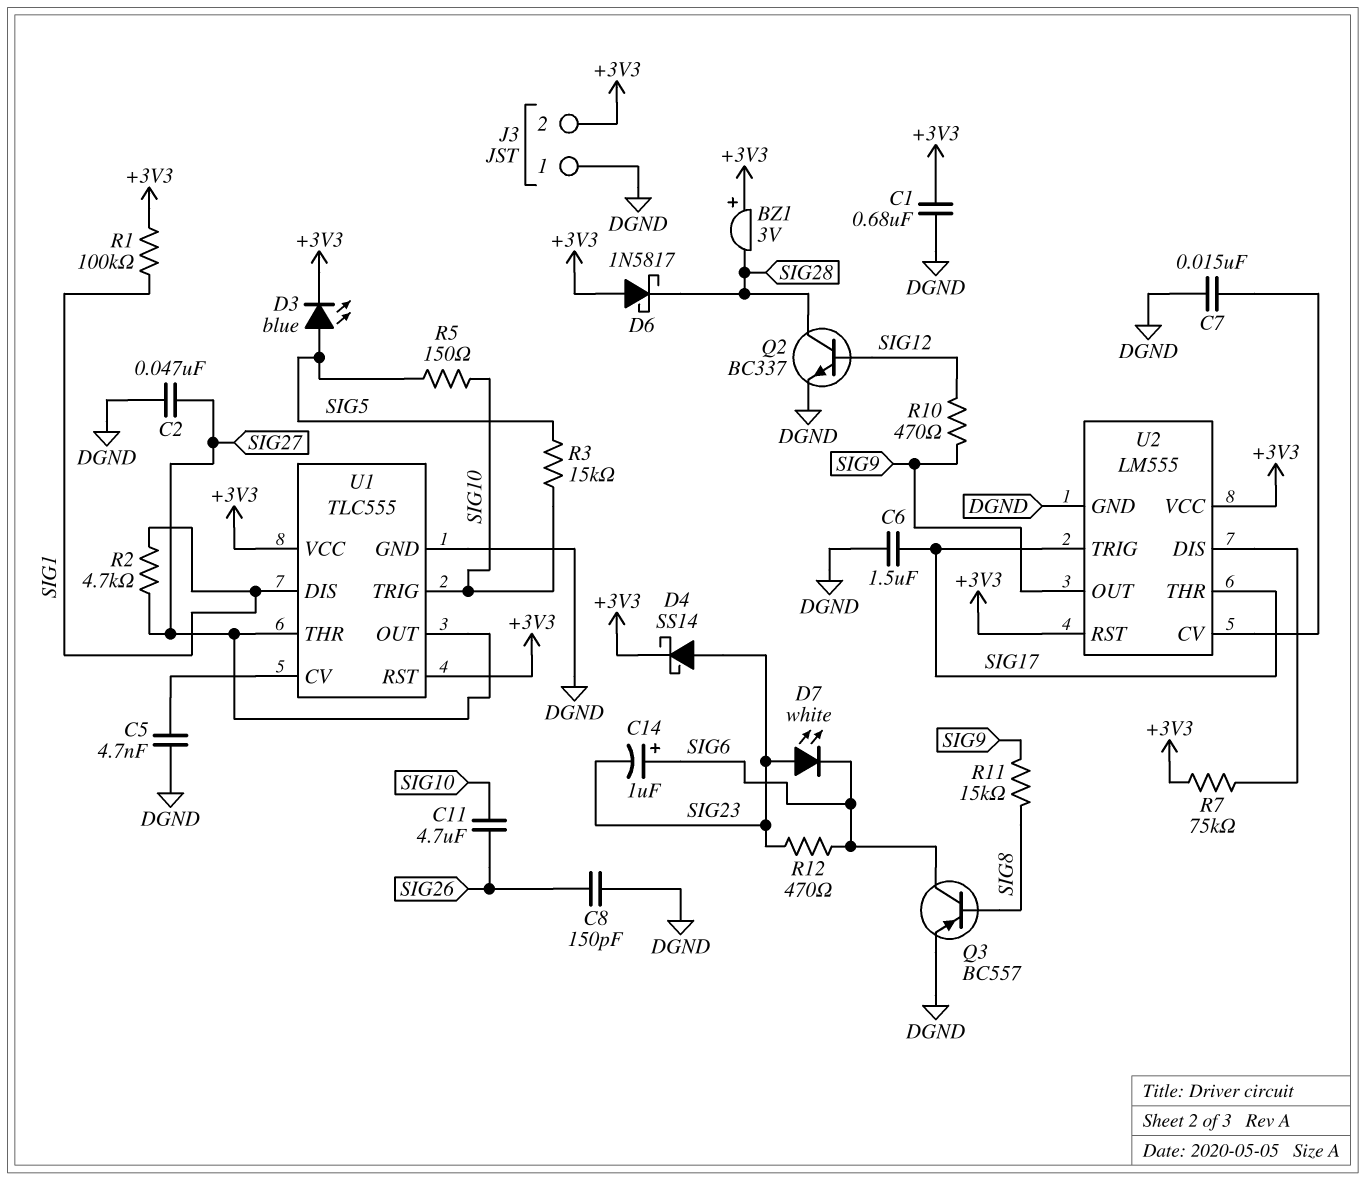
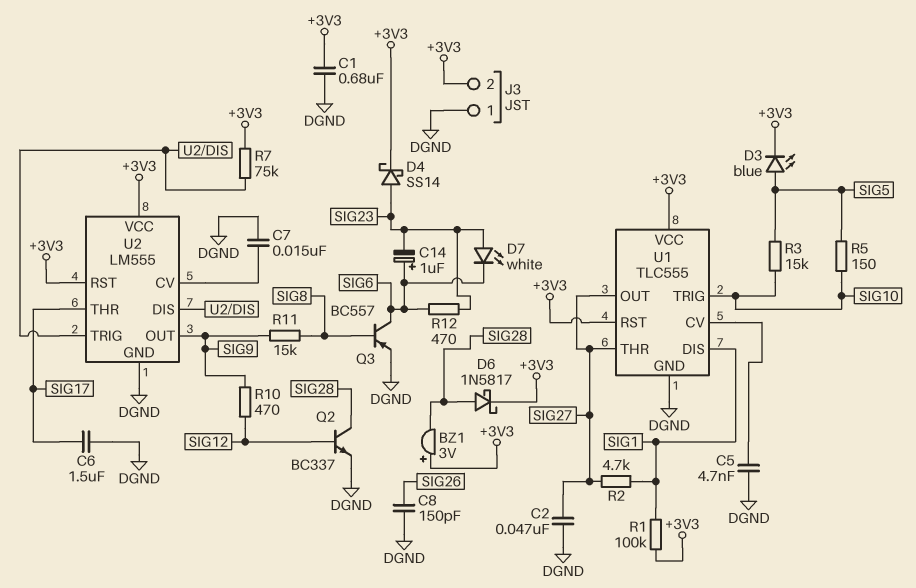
C11: 4.7uF (SIG10, SIG26) -> none
D6: schottky 1N5817 (A +3V3, K SIG28) -> schottky 1N5817 (A SIG28, K +3V3)
U2 pin TRIG: SIG17 -> U2/DIS

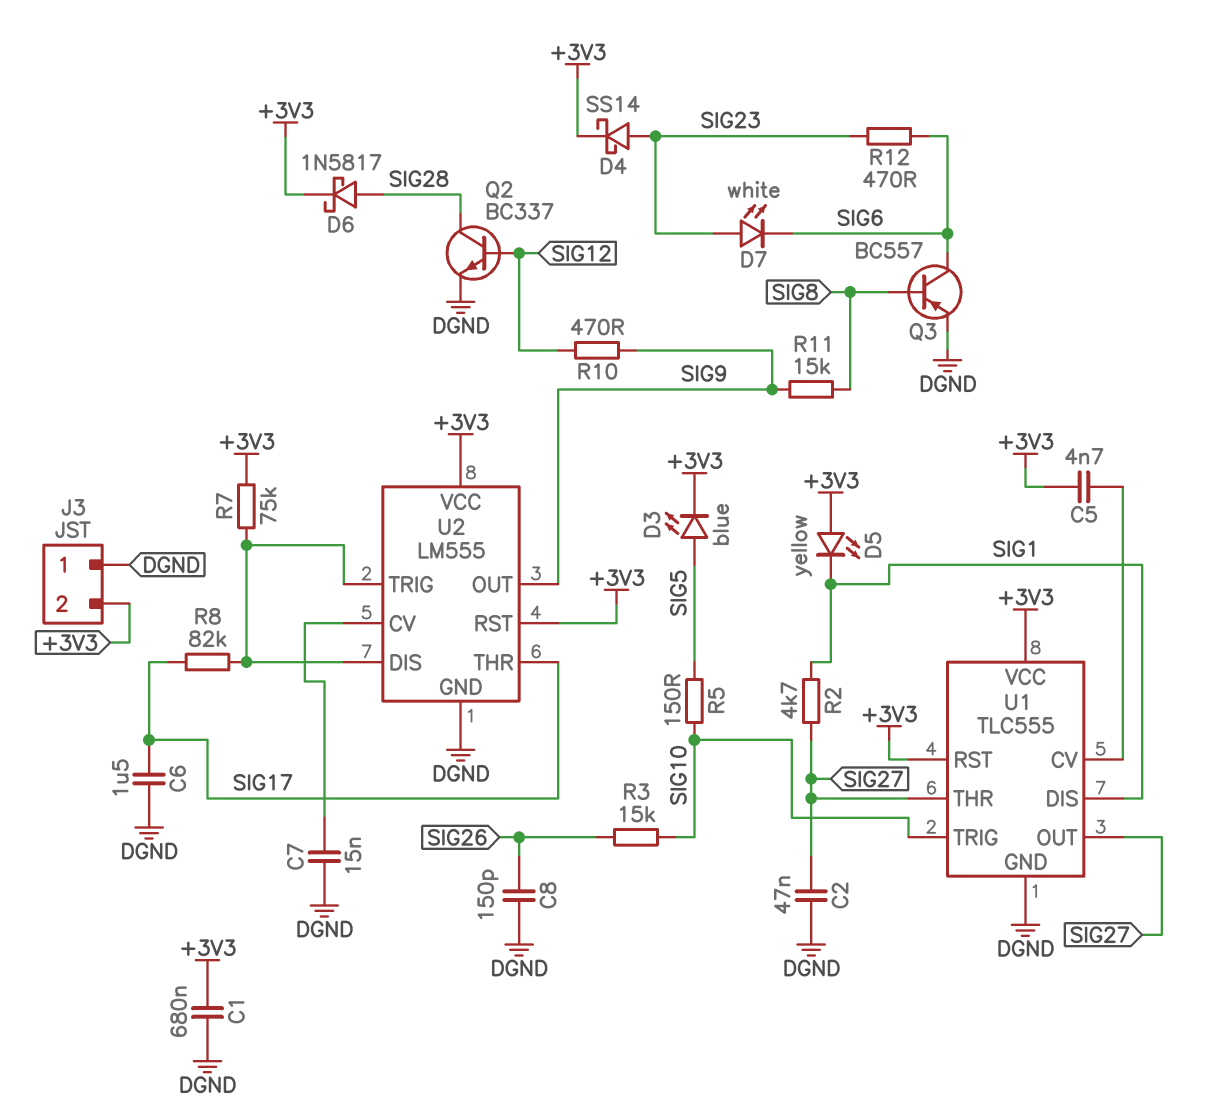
BZ1: buzzer 3V (plus +3V3, minus SIG28) -> none
C5: 4.7nF (DGND, U1/CV) -> 4.7nF (+3V3, U1/CV)
C14: 1uF (plus SIG6, minus SIG23) -> none
D5: none -> LED yellow (A +3V3, K SIG1)
R1: 100k (+3V3, SIG1) -> none
R3: 15k (SIG5, SIG10) -> 15k (SIG10, SIG26)
R8: none -> 82k (SIG17, U2/DIS)

